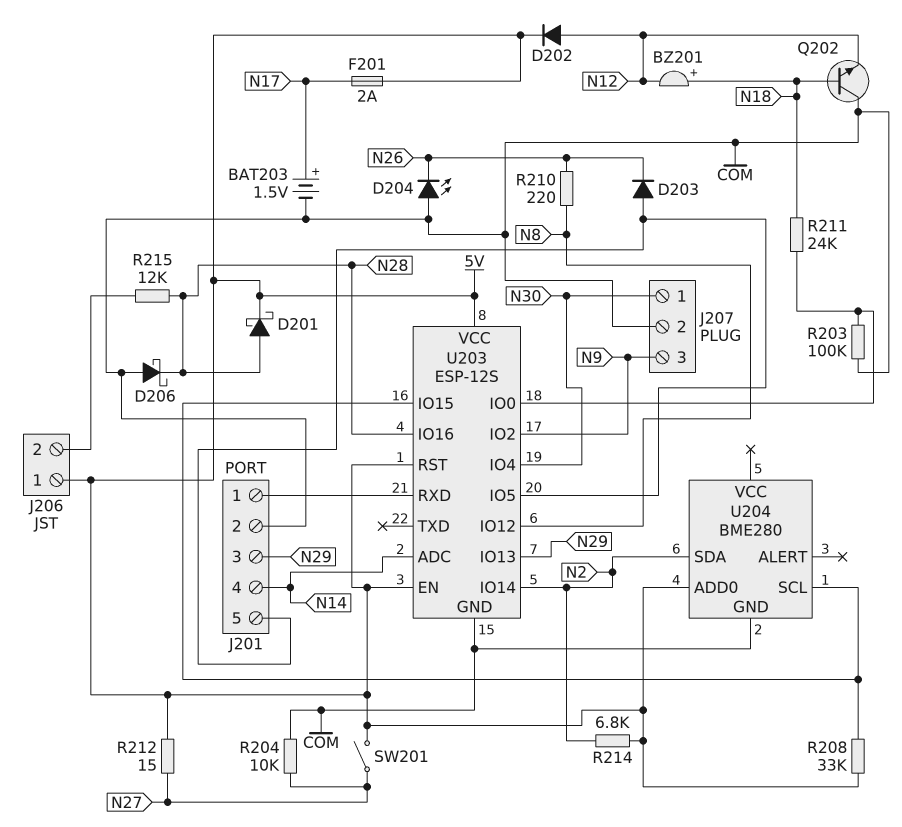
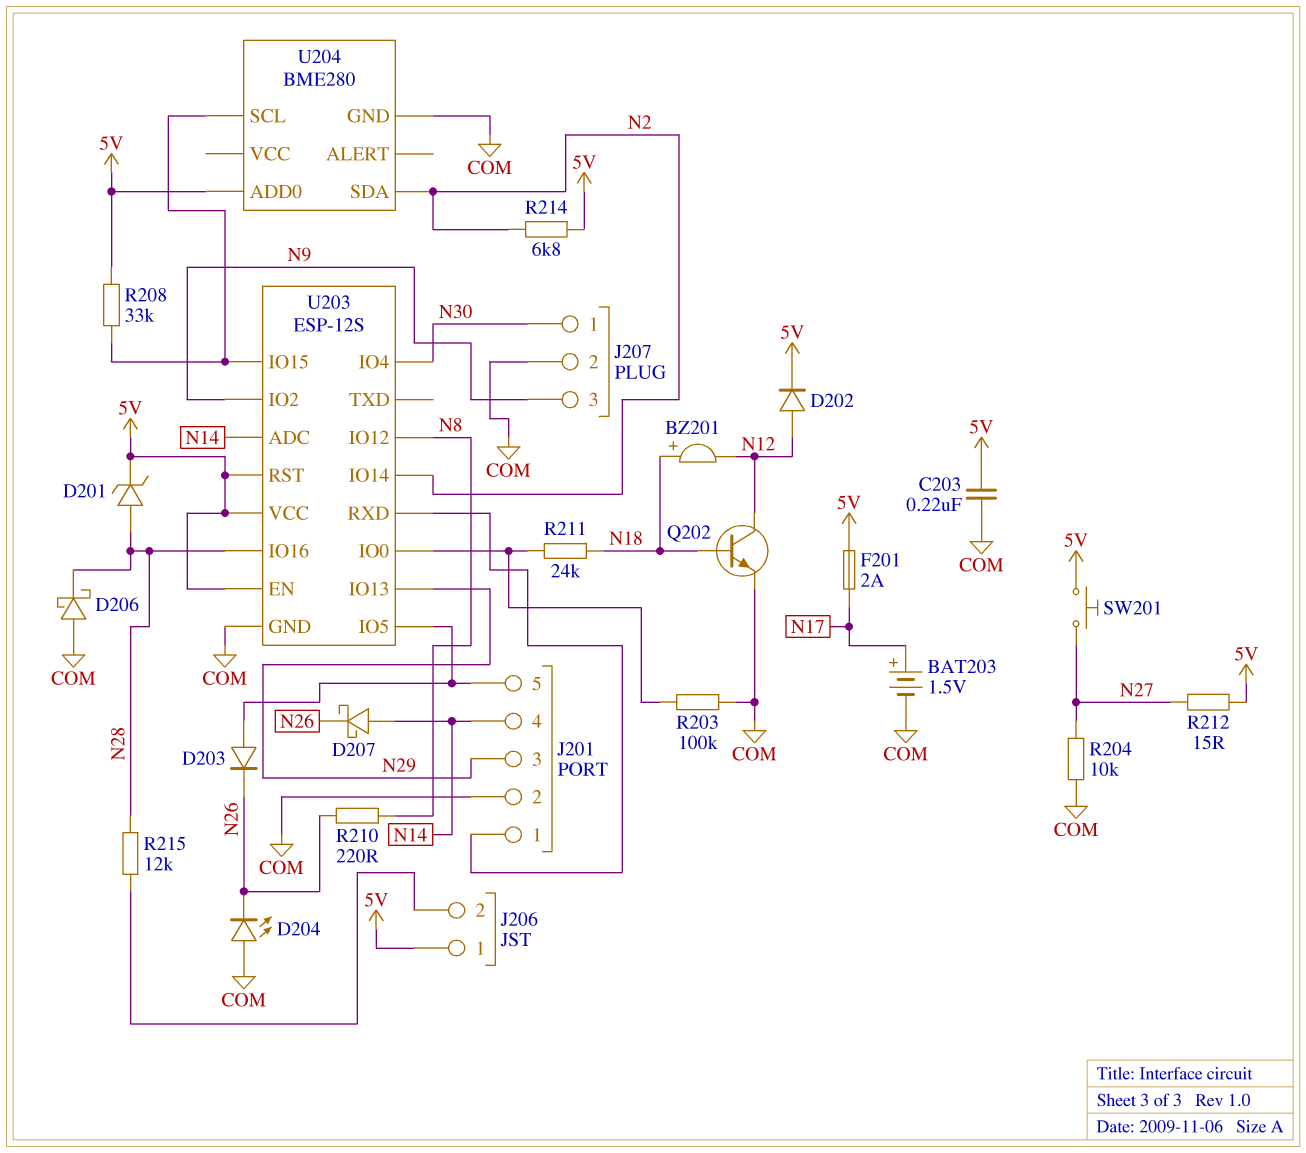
C203: none -> 220nF (5V, COM)
D201: schottky (A N28, K 5V) -> zener (A N28, K 5V)
D207: none -> schottky (A N14, K N26)
Q202: NPN (B N18, C COM, E N12) -> NPN (B N18, C N12, E COM)
SW201: switch (5V, N27) -> button (5V, N27)

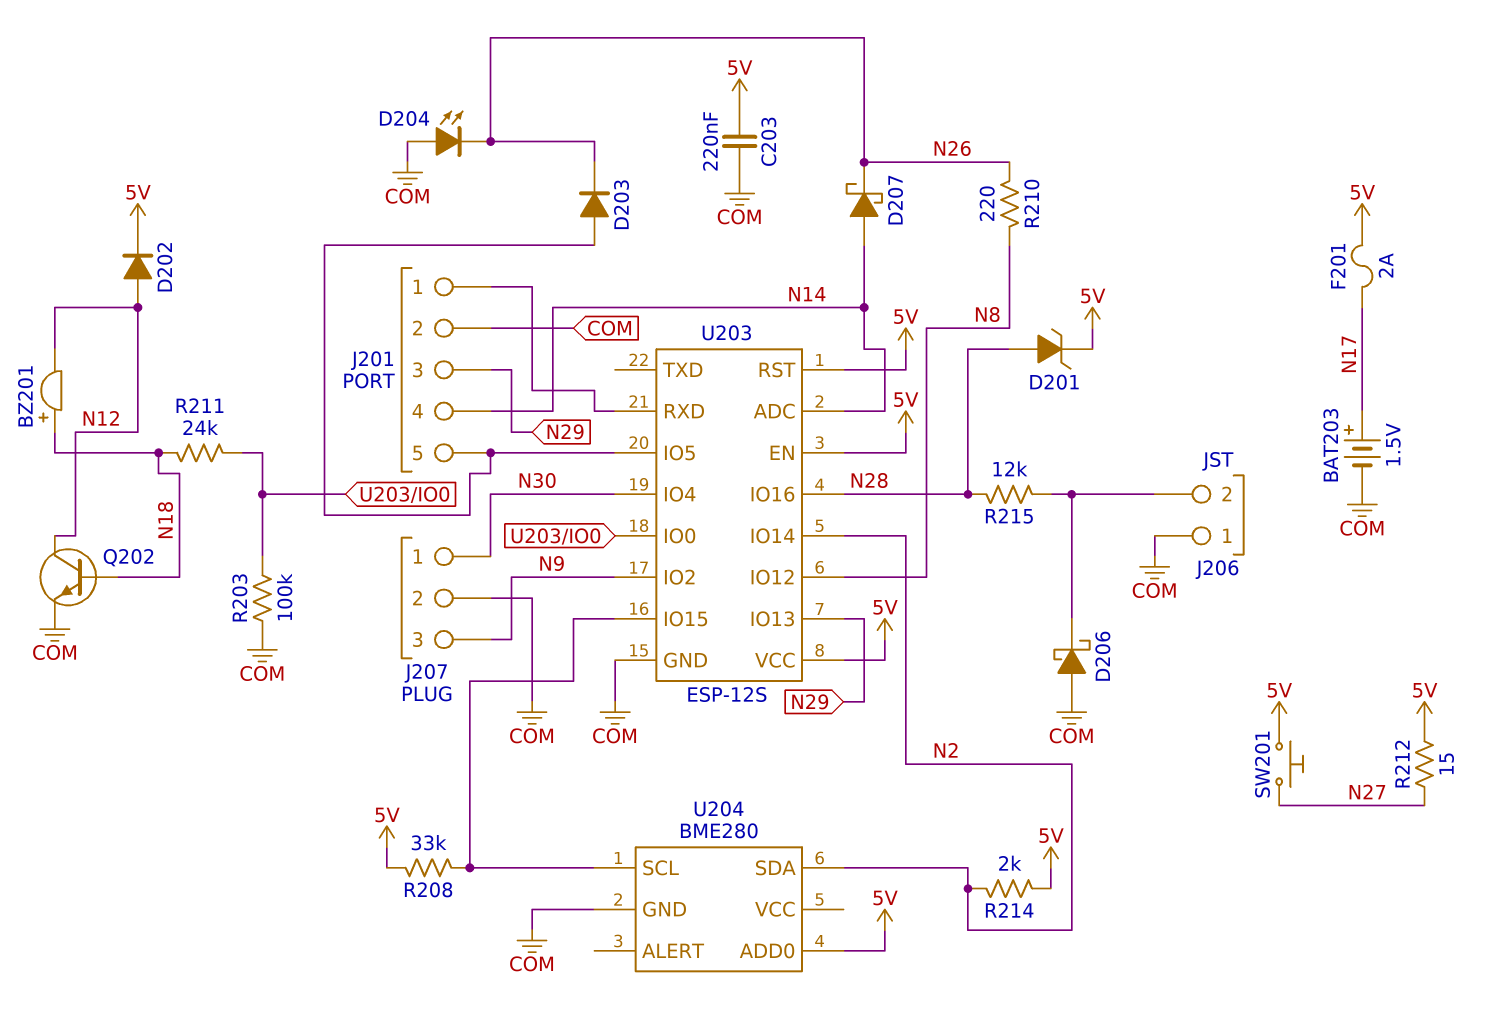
D206: schottky (A COM, K N28) -> schottky (A COM, K J206/2)
J206 pin 1: 5V -> COM
R204: 10k (COM, N27) -> none
R214: 6.8k (5V, N2) -> 2k (5V, N2)

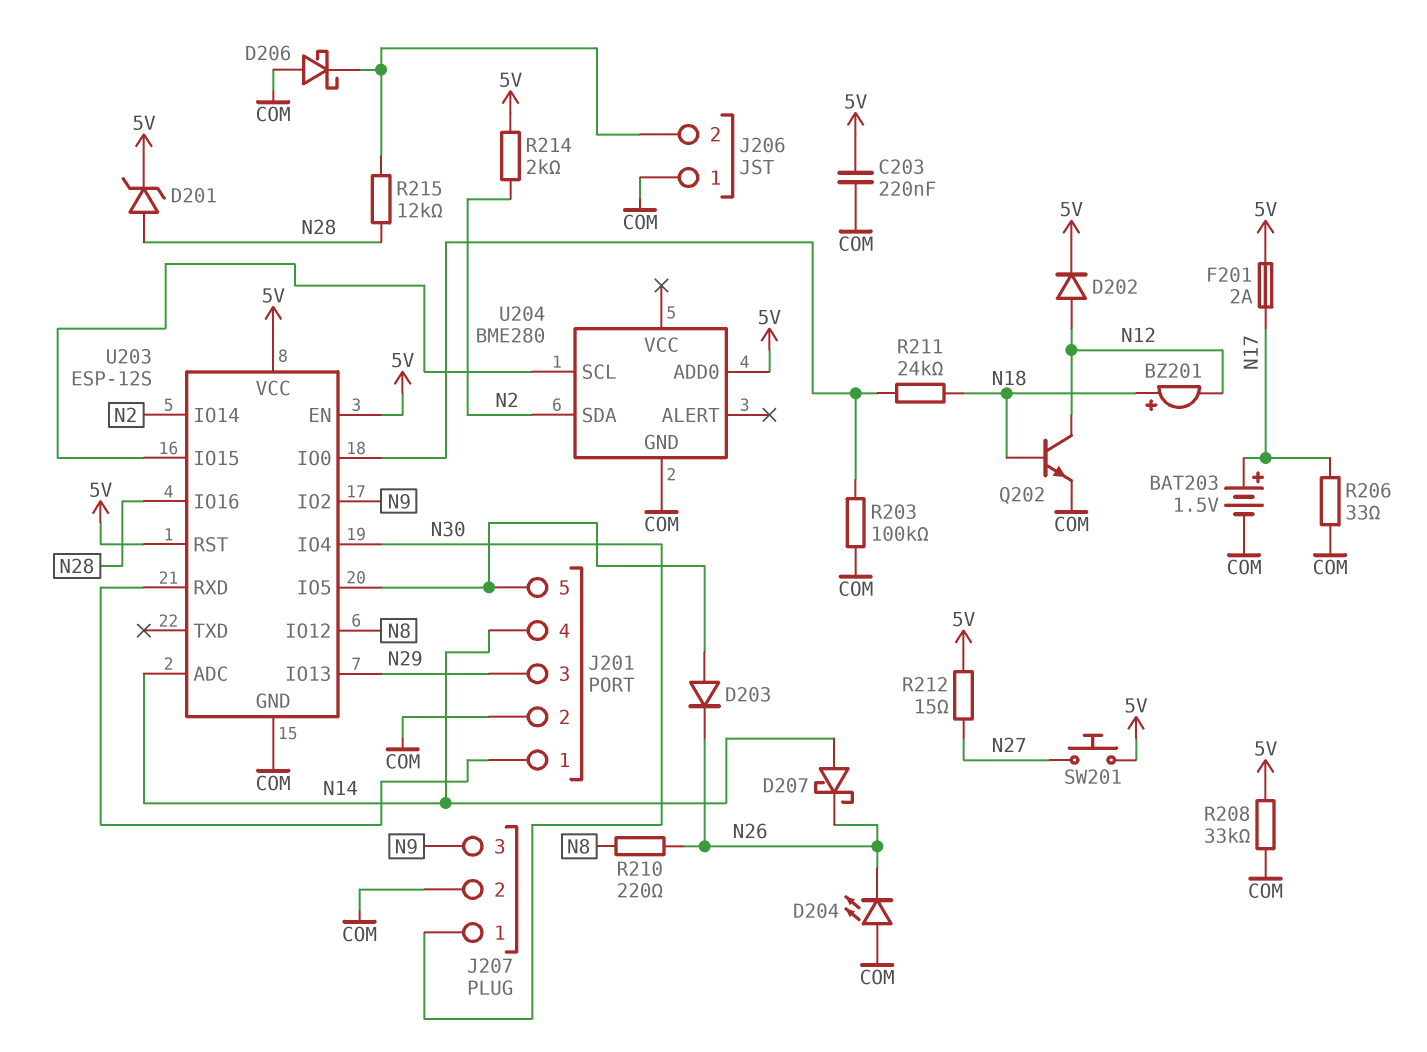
R206: none -> 33 (COM, N17)
R208: 33k (5V, U203/IO15) -> 33k (5V, COM)

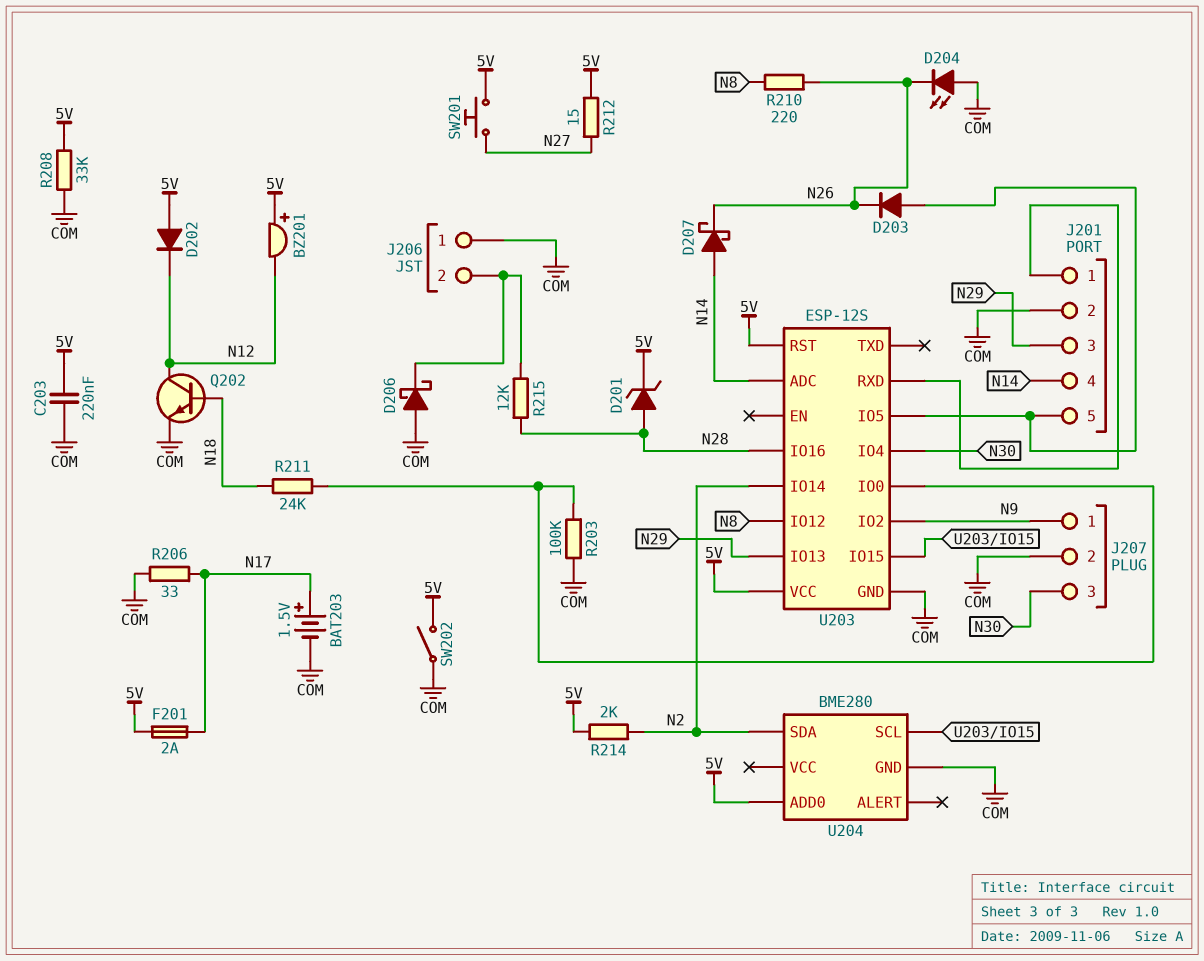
BZ201: buzzer (plus N18, minus N12) -> buzzer (plus 5V, minus N12)
D202: diode (A N12, K 5V) -> diode (A 5V, K N12)
J207 pin 1: N30 -> N9
J207 pin 3: N9 -> N30
SW202: none -> switch (5V, COM)
U203 pin EN: 5V -> none

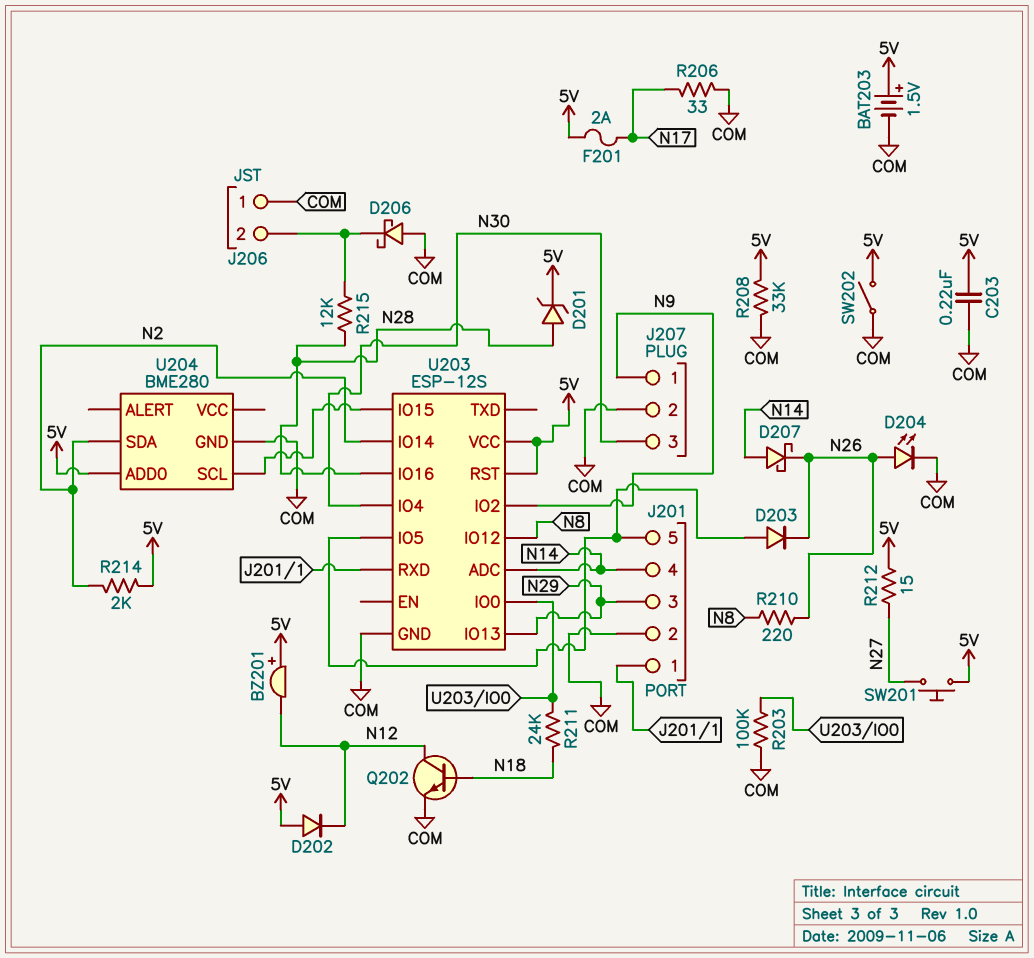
BAT203: 1.5V (plus N17, minus COM) -> 1.5V (plus 5V, minus COM)
D204: LED (A COM, K N26) -> LED (A N26, K COM)

